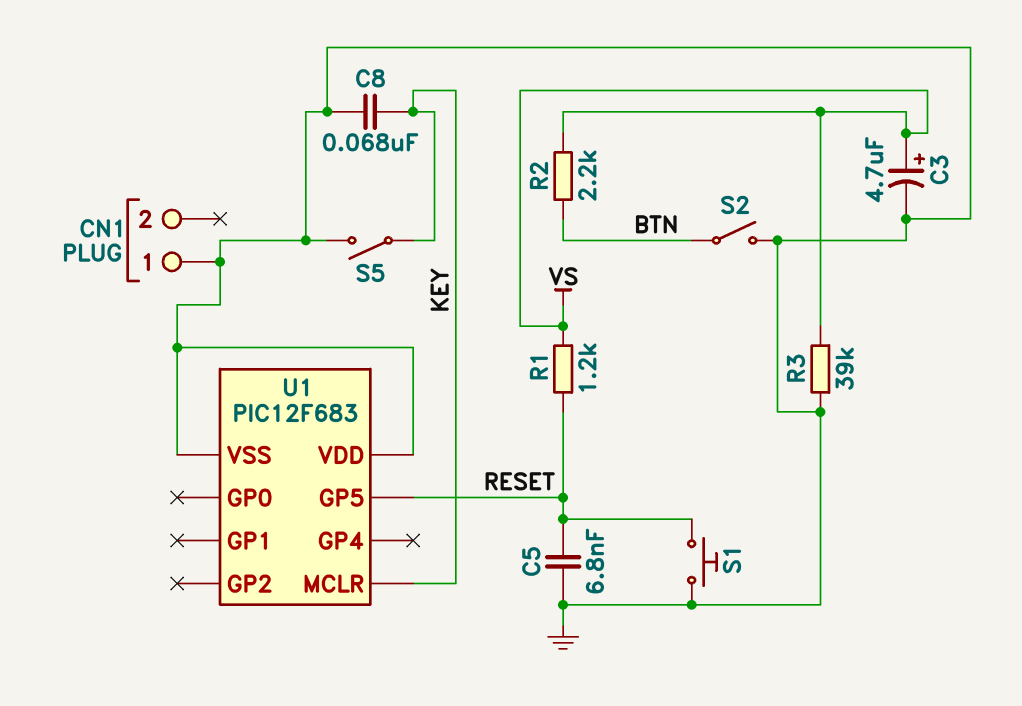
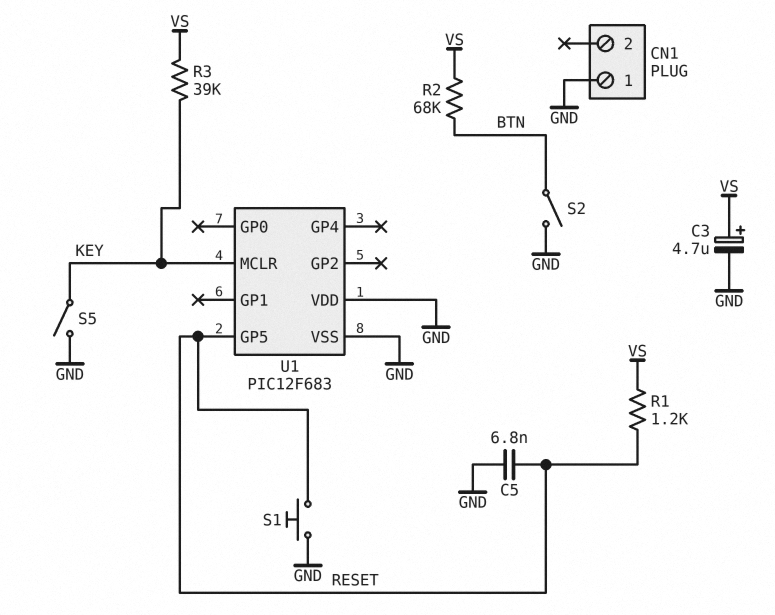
C8: 68nF (GND, KEY) -> none
R2: 2.2k (BTN, VS) -> 68k (BTN, VS)
R3: 39k (GND, VS) -> 39k (KEY, VS)

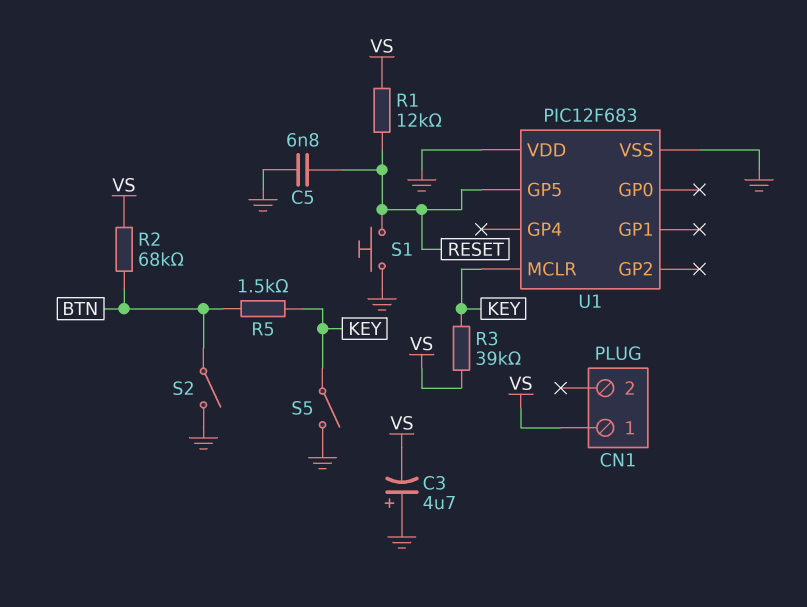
C3: 4.7uF (plus VS, minus GND) -> 4.7uF (plus GND, minus VS)
CN1 pin 1: GND -> VS
R1: 1.2k (RESET, VS) -> 12k (RESET, VS)
R5: none -> 1.5k (BTN, KEY)

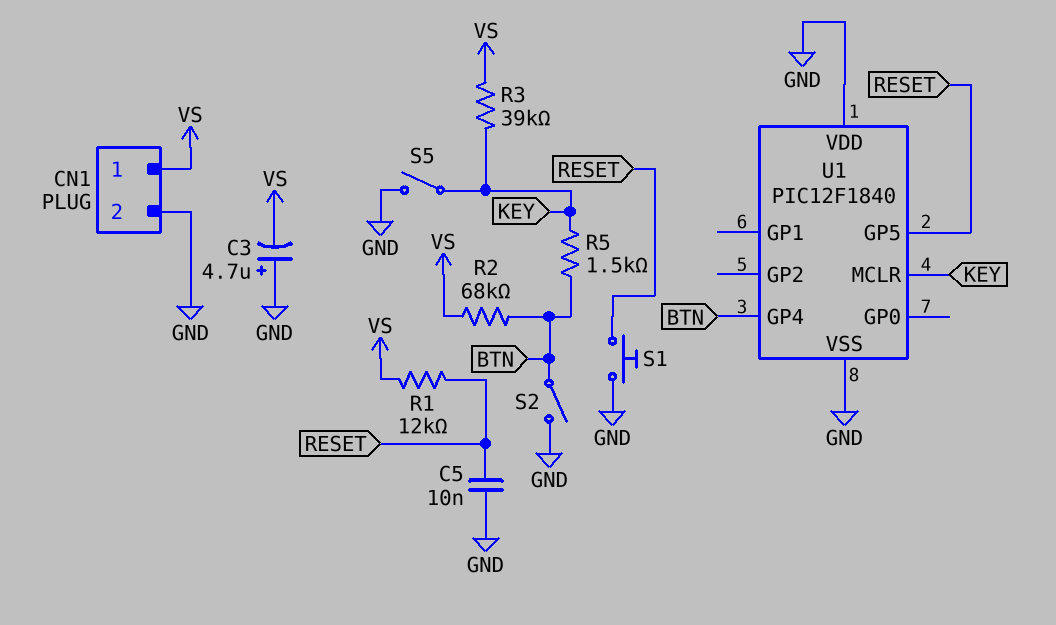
C5: 6.8nF (GND, RESET) -> 10nF (GND, RESET)
CN1 pin 2: none -> GND
U1: PIC12F683 -> PIC12F1840
U1 pin GP4: none -> BTN

